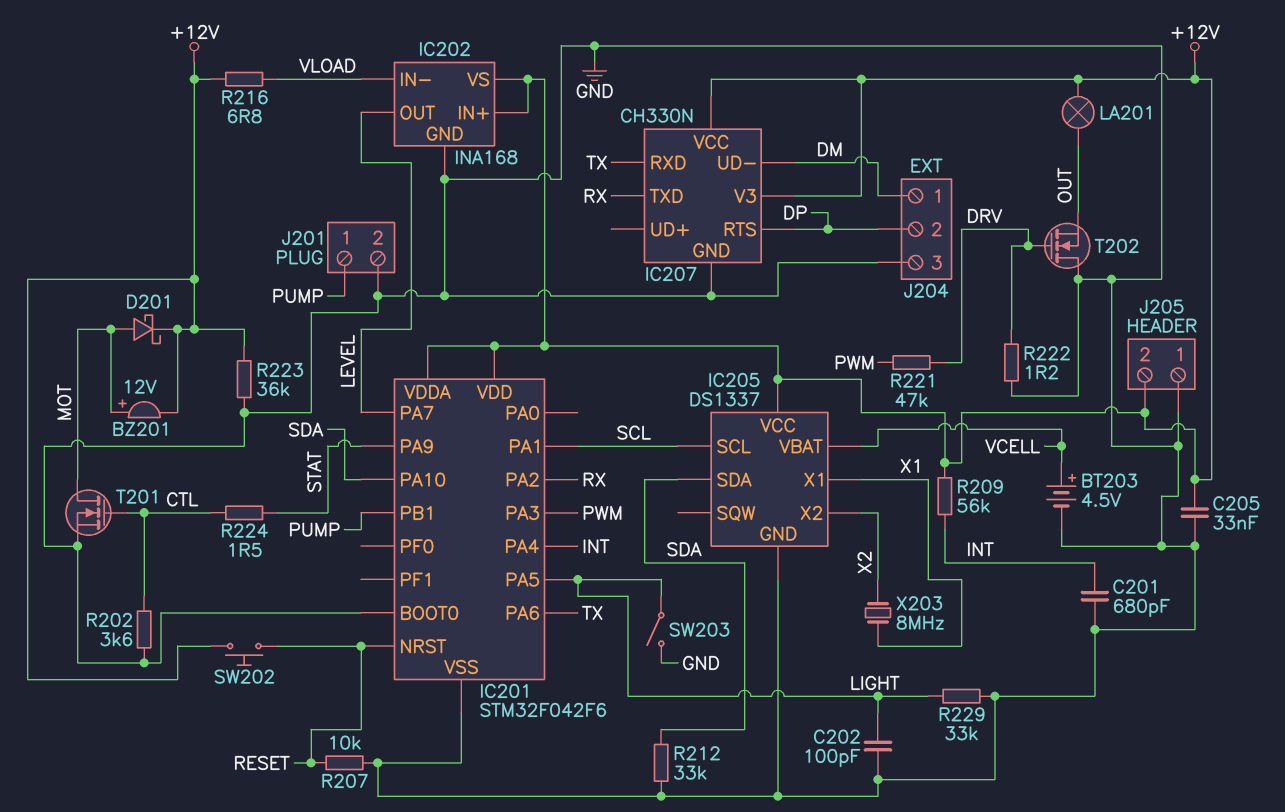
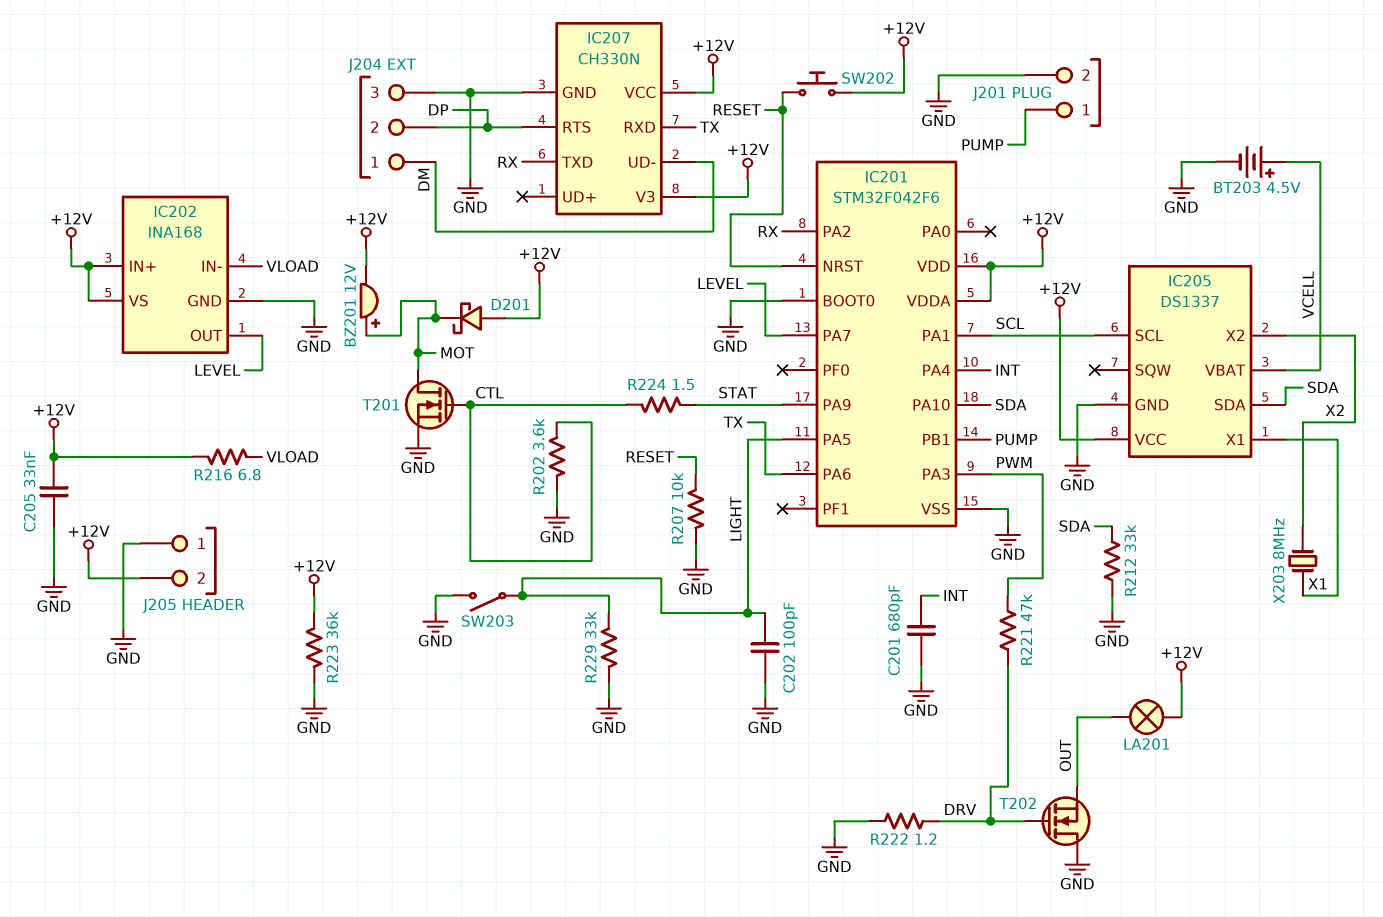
D201: schottky (A MOT, K +12V) -> schottky (A +12V, K MOT)
R209: 56k (+12V, INT) -> none

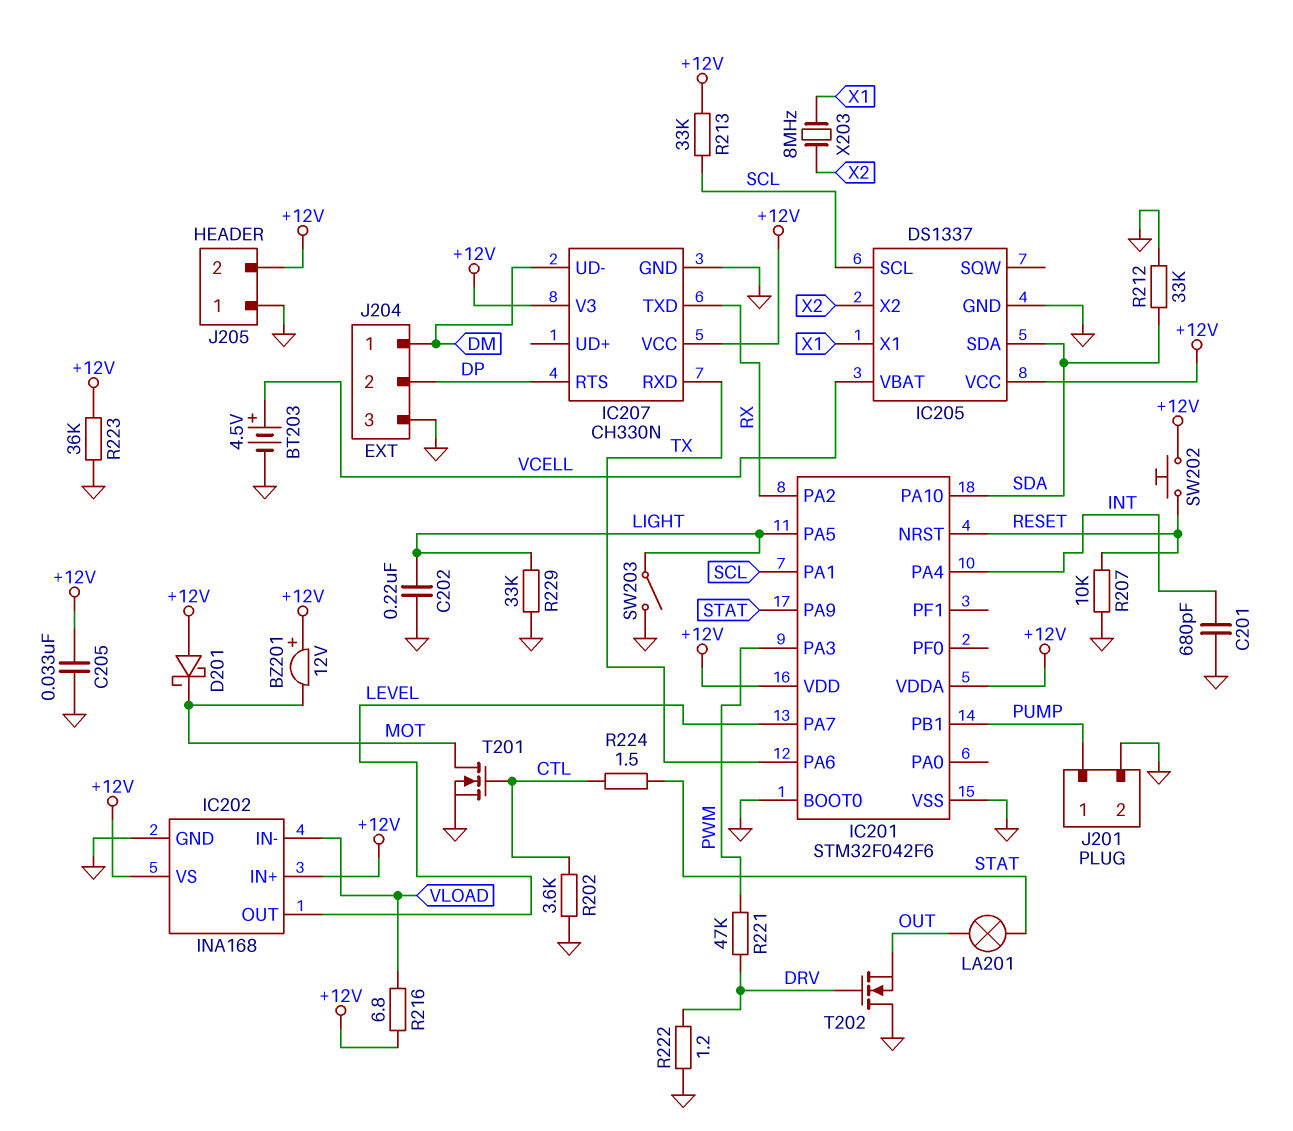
BZ201: buzzer 12V (plus MOT, minus +12V) -> buzzer 12V (plus +12V, minus MOT)
C202: 100pF (GND, LIGHT) -> 220nF (GND, LIGHT)
LA201: lamp (+12V, OUT) -> lamp (OUT, STAT)
R213: none -> 33k (+12V, SCL)

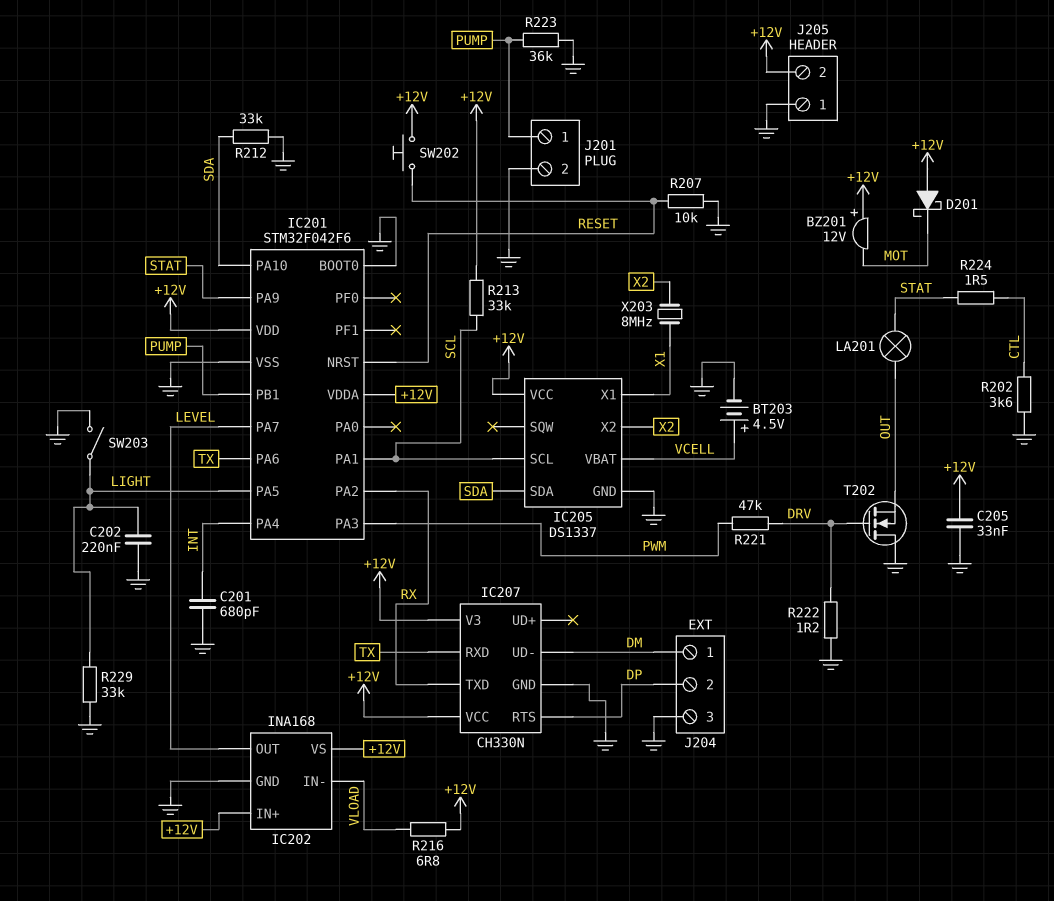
R223: 36k (+12V, GND) -> 36k (GND, PUMP)
T201: NMOS (G CTL, D MOT, S GND) -> none

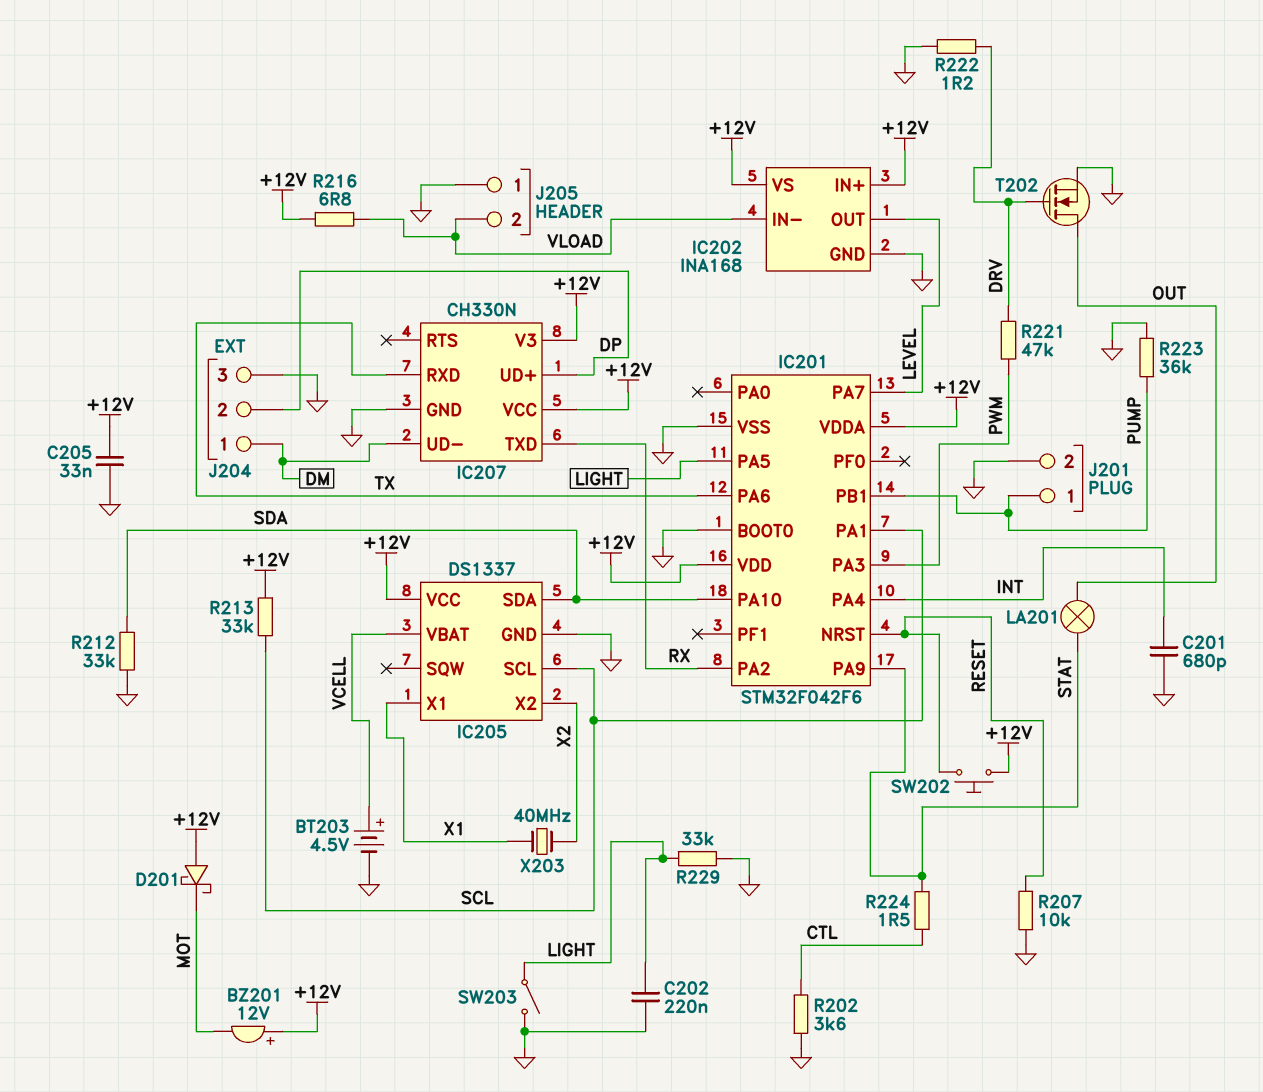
IC207 pin RTS: DP -> none
IC207 pin UD+: none -> DP
J205 pin 2: +12V -> VLOAD
T202: NMOS (G DRV, D GND, S OUT) -> NMOS (G DRV, D OUT, S GND)
X203: 8MHz (X1, X2) -> 40MHz (X1, X2)

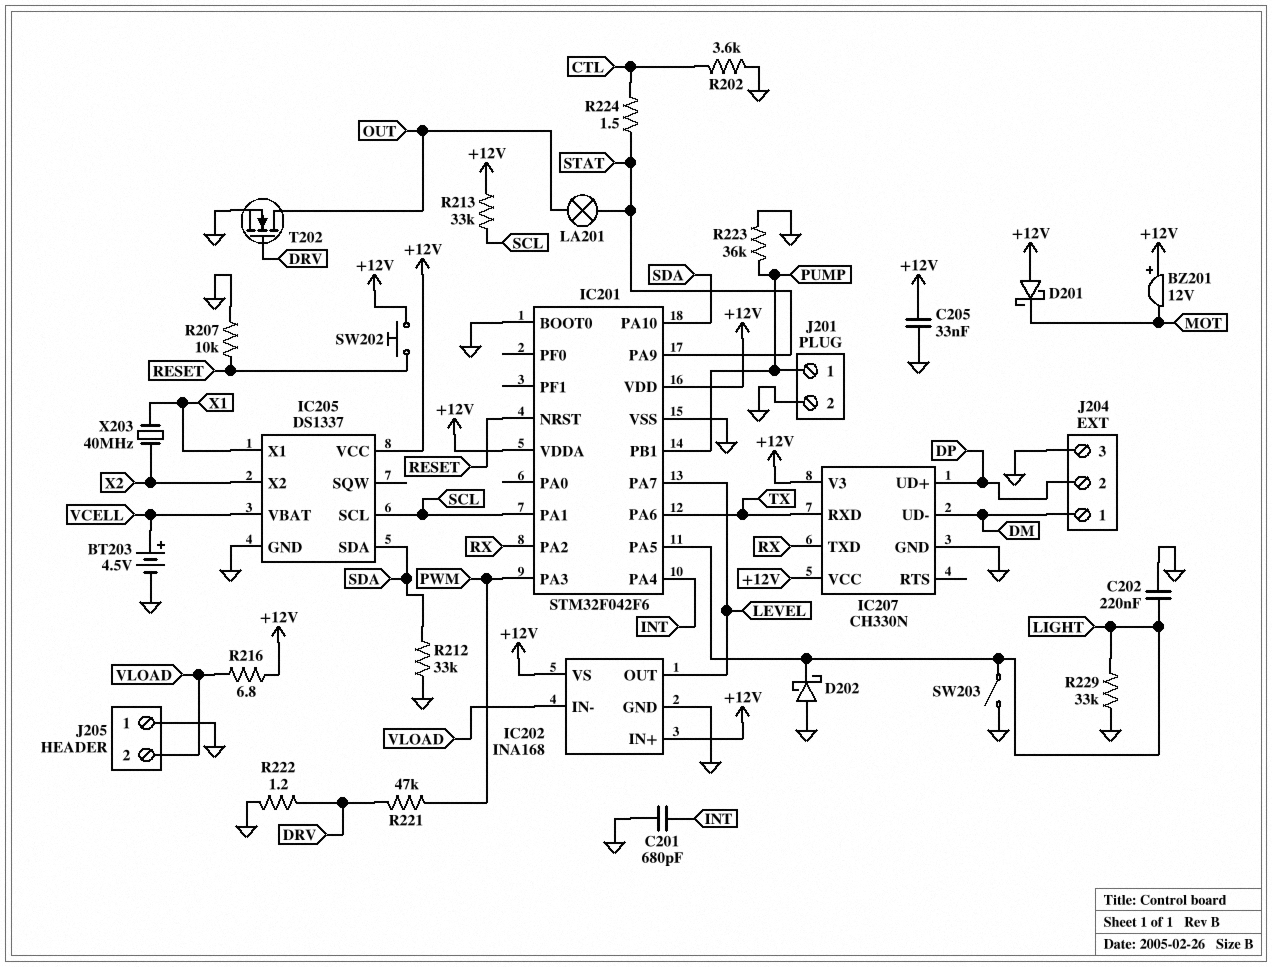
D202: none -> schottky (A GND, K LIGHT)

